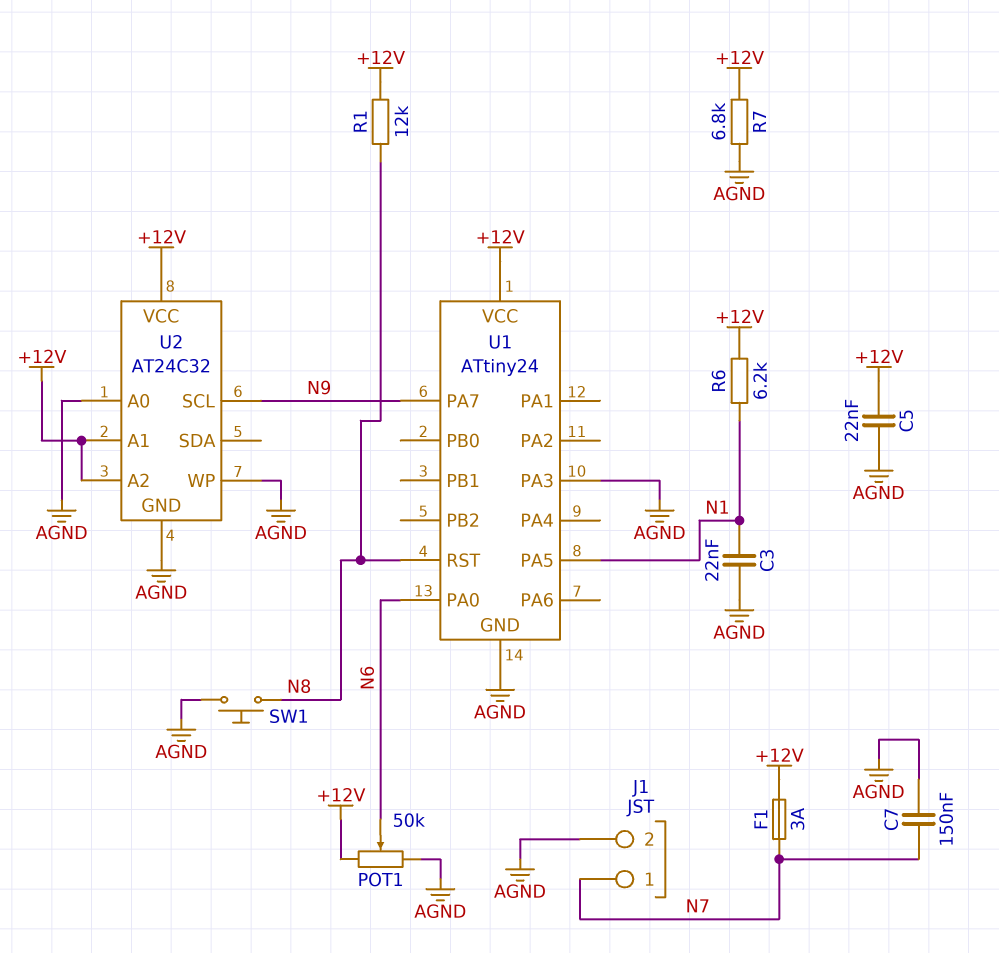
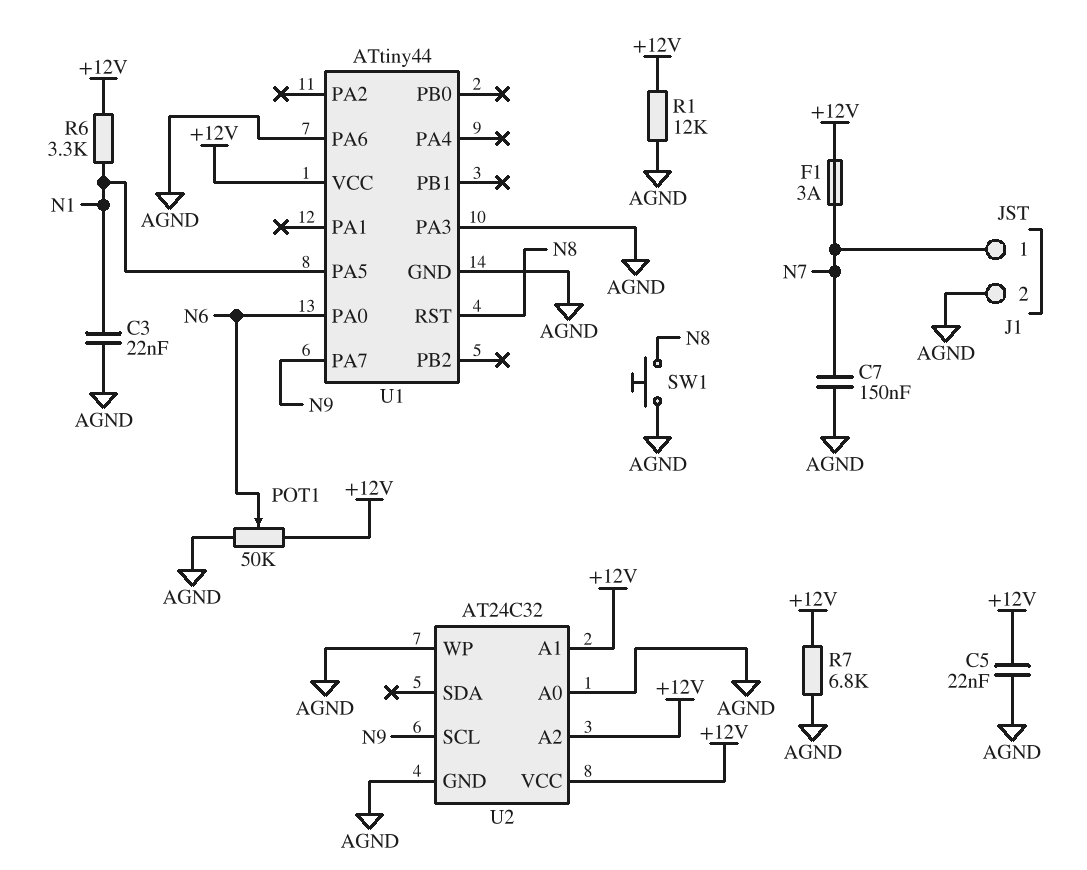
R1: 12k (+12V, N8) -> 12k (+12V, AGND)
R6: 6.2k (+12V, N1) -> 3.3k (+12V, N1)
U1: ATtiny24 -> ATtiny44
U1 pin PA6: none -> AGND

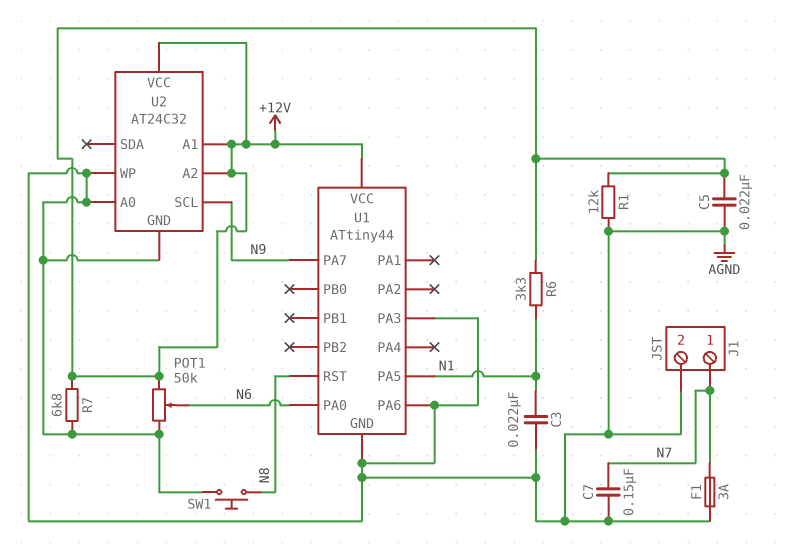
F1: 3A (+12V, N7) -> 3A (AGND, N7)

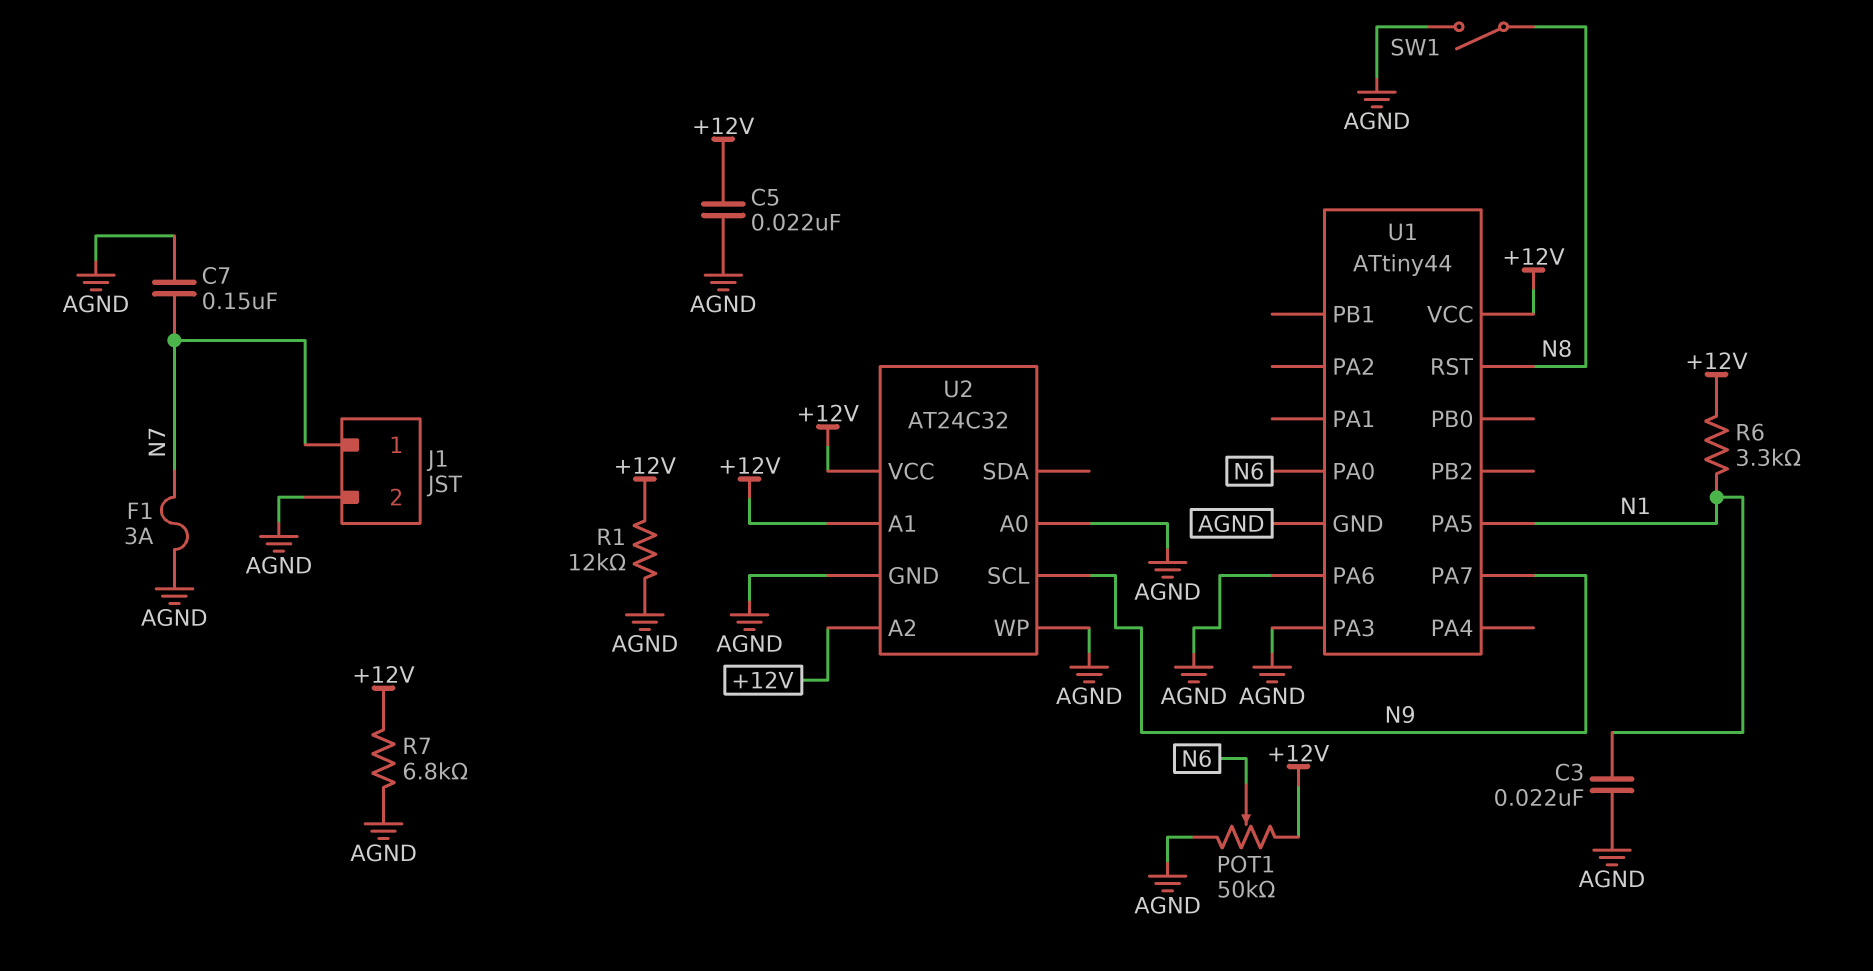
SW1: button (AGND, N8) -> switch (AGND, N8)

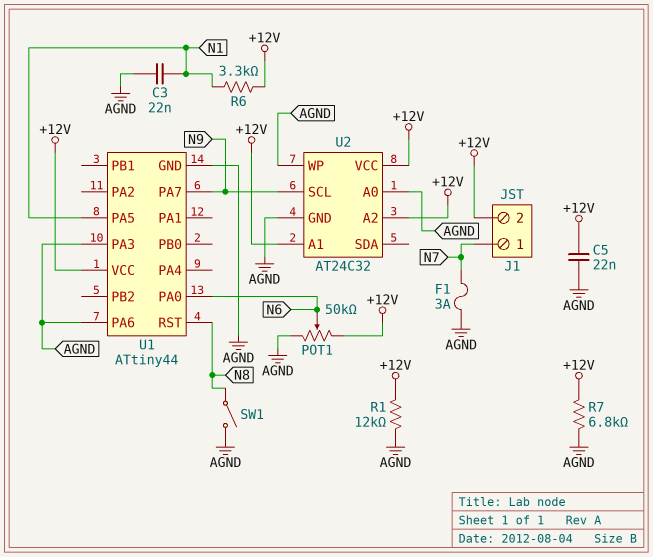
C7: 150nF (AGND, N7) -> none
J1 pin 2: AGND -> +12V

